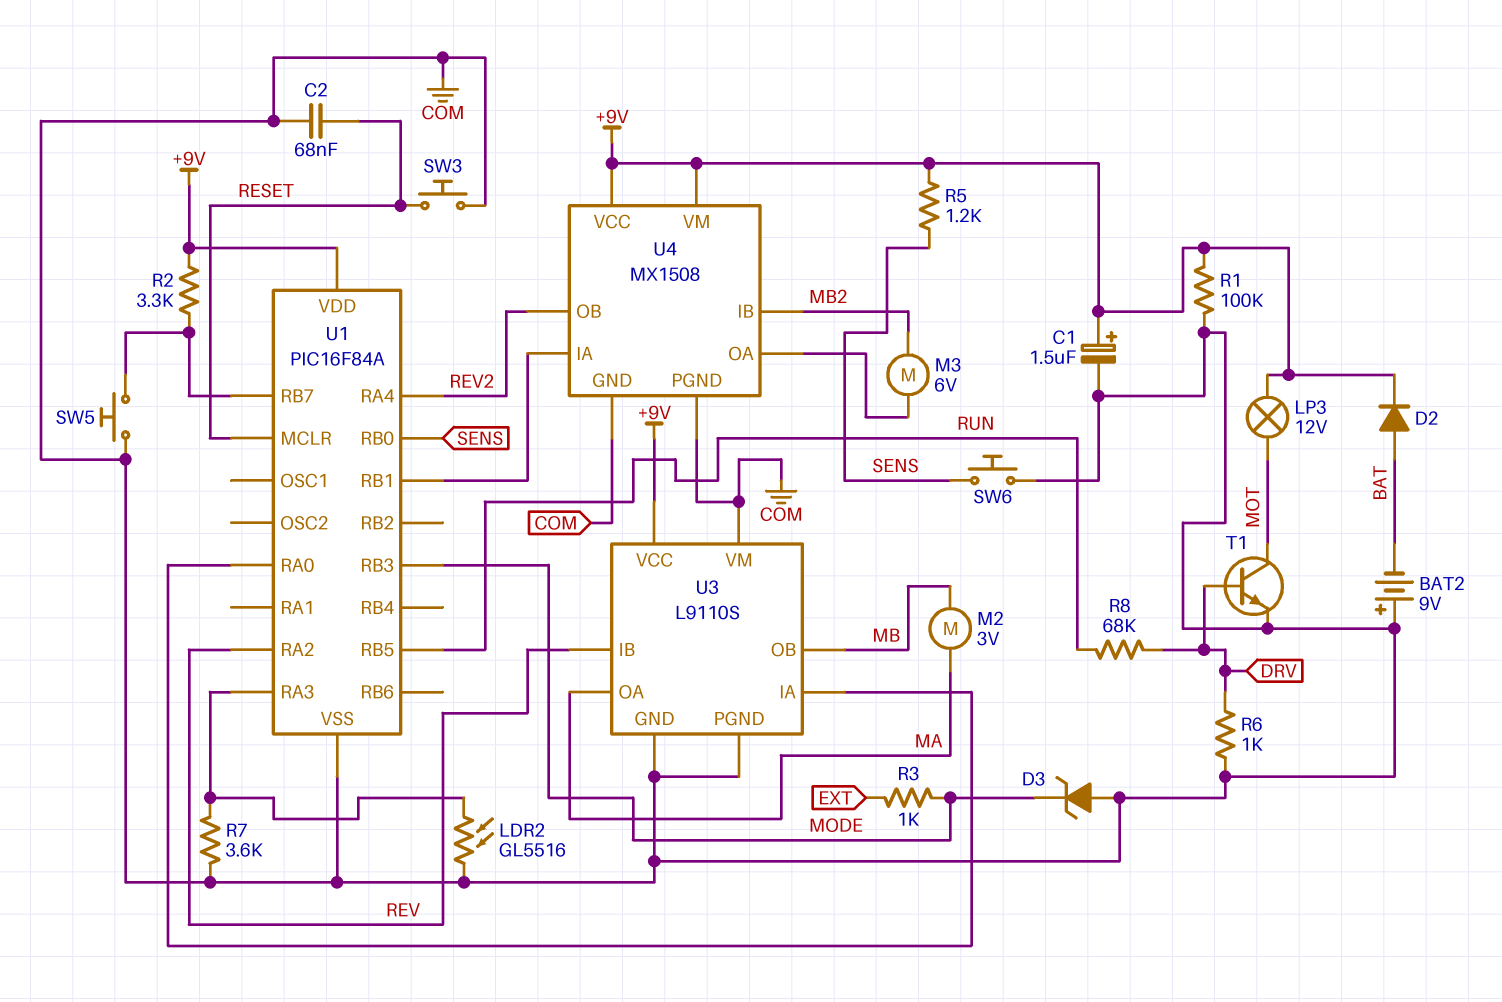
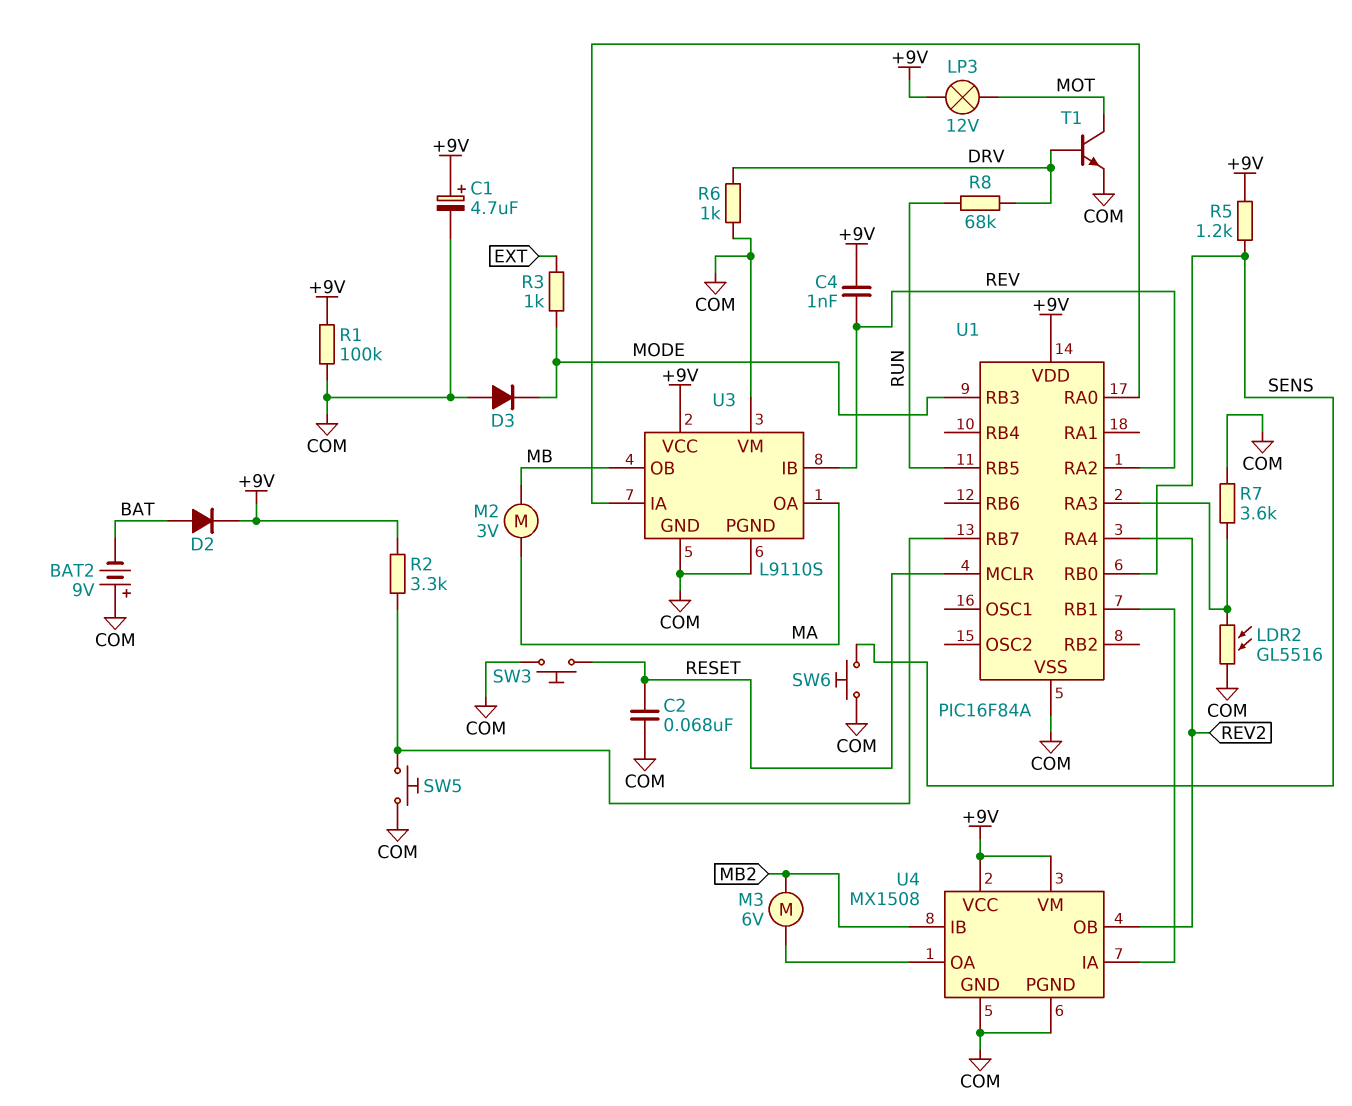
C1: 1.5uF (plus +9V, minus COM) -> 4.7uF (plus +9V, minus COM)
C4: none -> 1nF (+9V, REV)
D3: zener (A COM, K MODE) -> diode (A COM, K MODE)

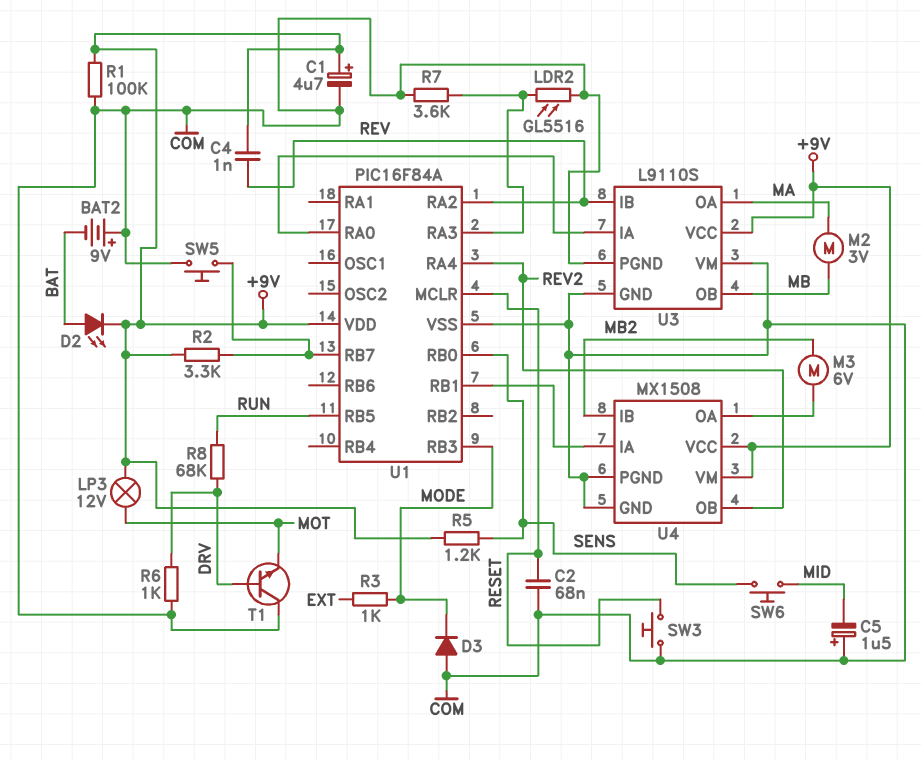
C5: none -> 1.5uF (plus COM, minus MID)
D2: diode (A BAT, K +9V) -> LED (A BAT, K +9V)
SW6: button (COM, SENS) -> button (MID, SENS)
T1: NPN (B DRV, C MOT, E COM) -> NPN (B DRV, C COM, E MOT)

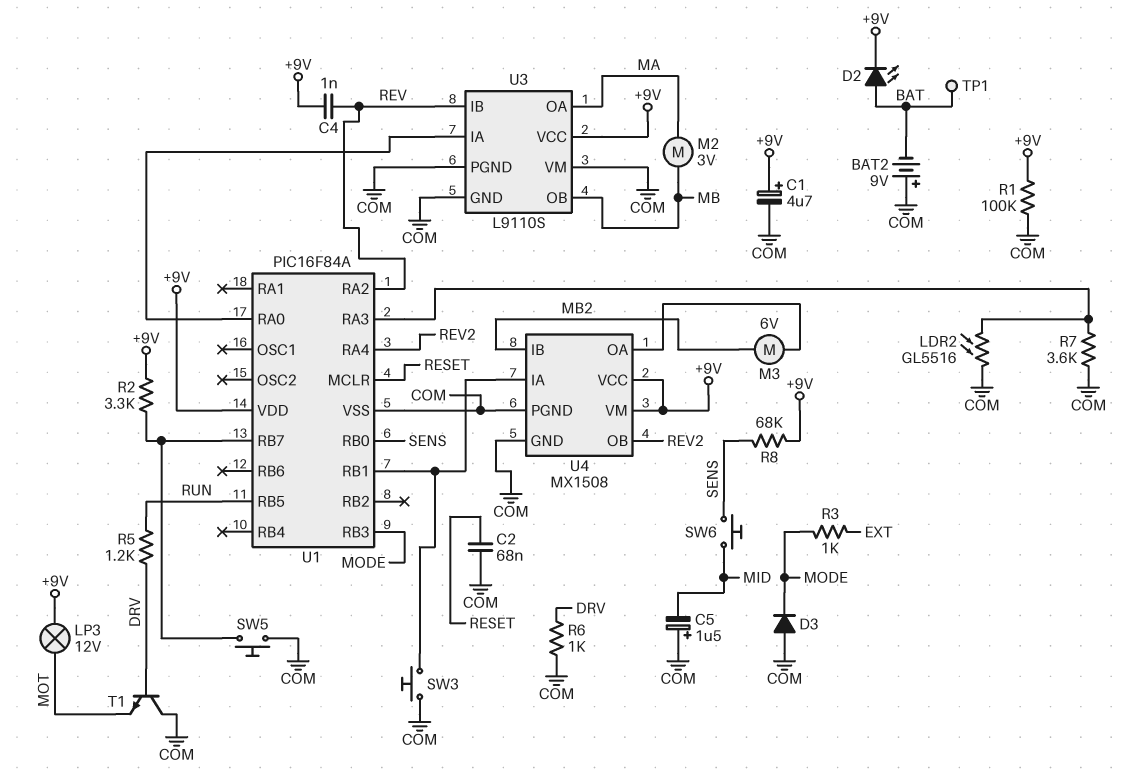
R5: 1.2k (+9V, SENS) -> 1.2k (DRV, RUN)
R8: 68k (DRV, RUN) -> 68k (+9V, SENS)
SW3: button (COM, RESET) -> button (COM, U1/RB1)
TP1: none -> test point (BAT)

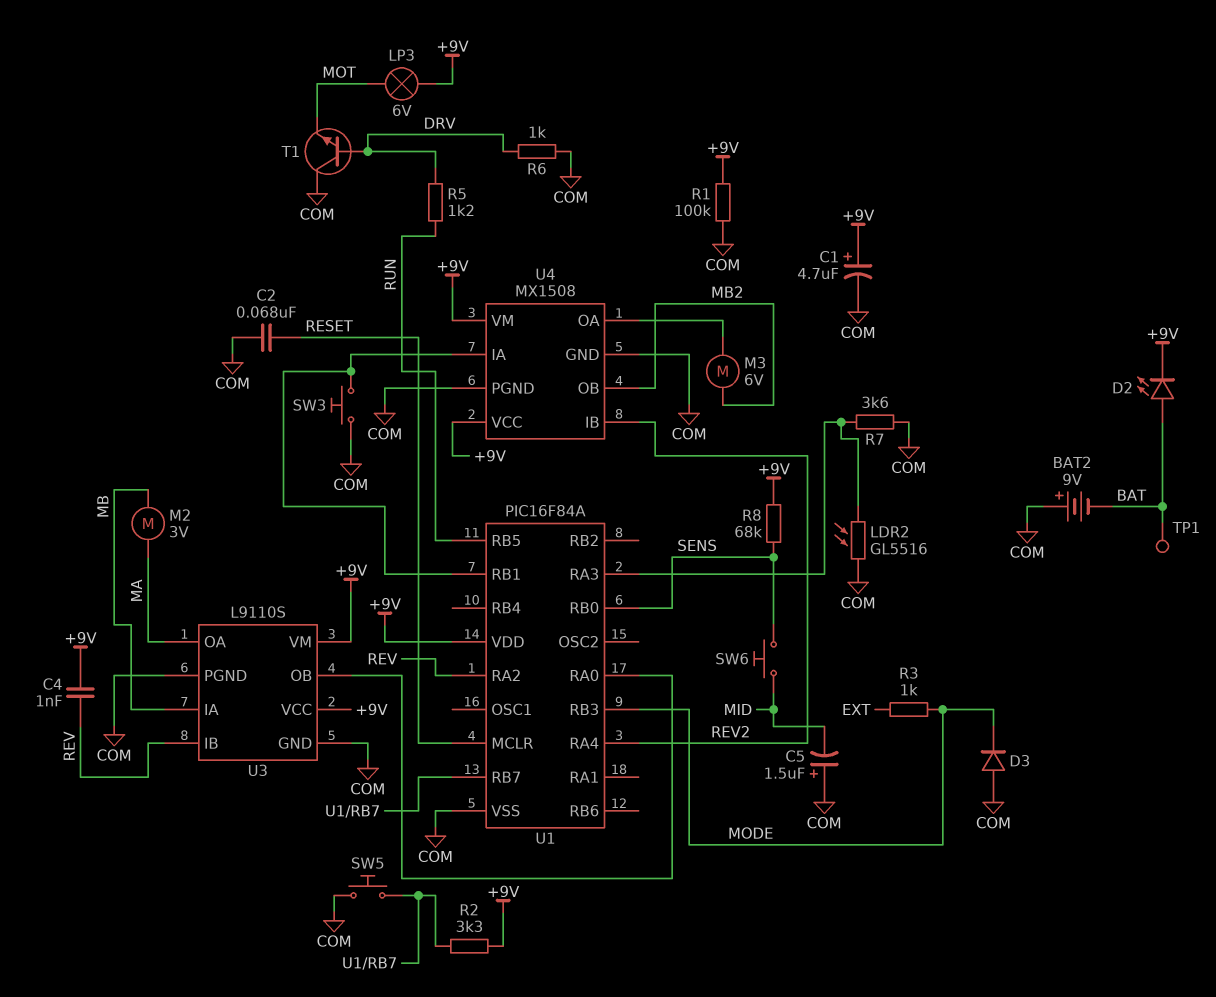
LP3: lamp 12V (+9V, MOT) -> lamp 6V (+9V, MOT)
U3 pin IA: U1/RA0 -> MB
U3 pin OB: MB -> U1/RA0
U3 pin VM: COM -> +9V
U4 pin IB: MB2 -> REV2
U4 pin OB: REV2 -> MB2

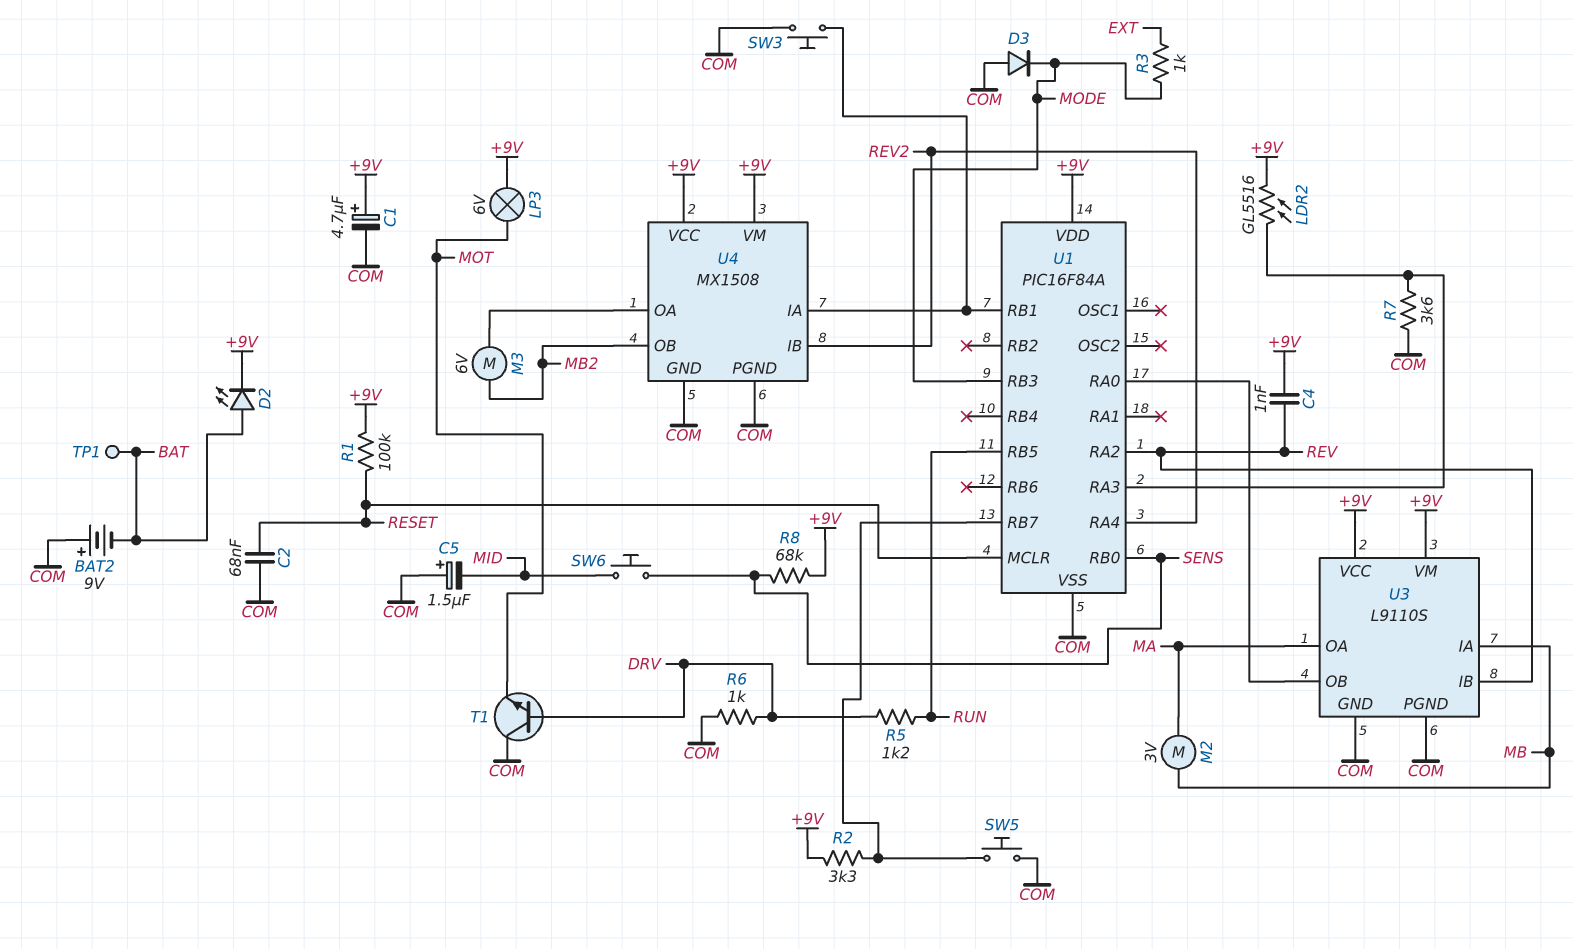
LDR2: GL5516 (COM, U1/RA3) -> GL5516 (+9V, U1/RA3)
R1: 100k (+9V, COM) -> 100k (+9V, RESET)

